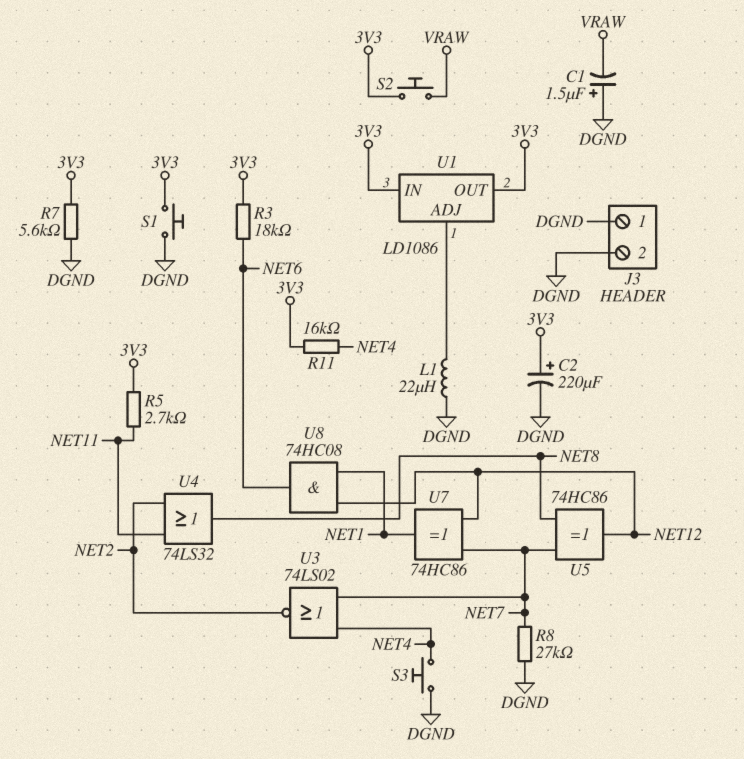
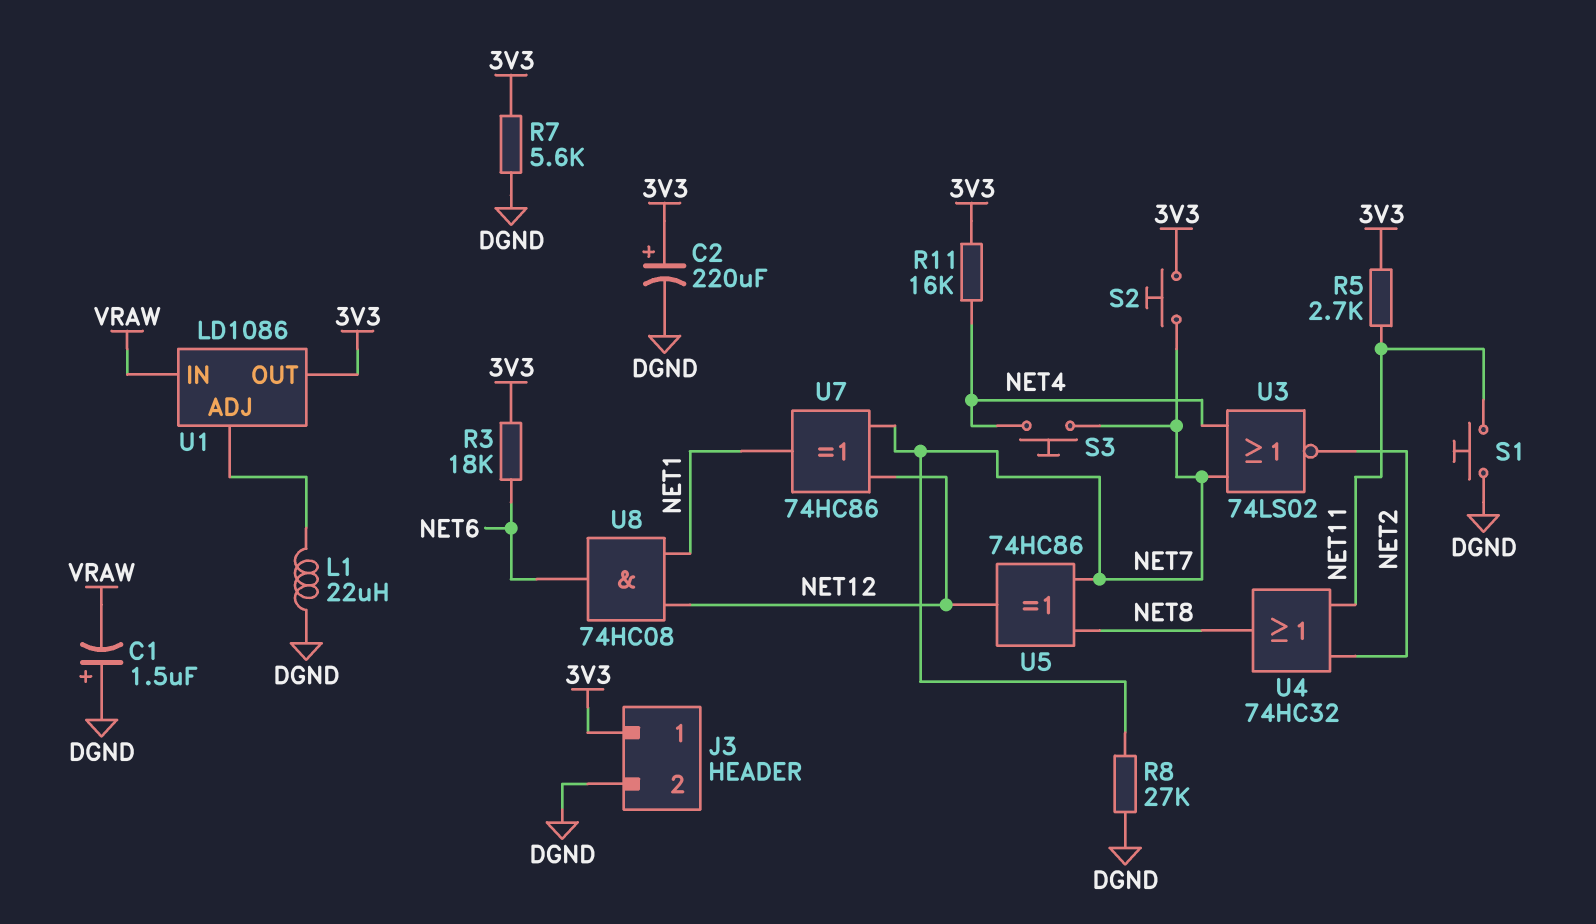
J3 pin 1: DGND -> 3V3
S1: button (3V3, DGND) -> button (DGND, NET11)
S2: button (3V3, VRAW) -> button (3V3, NET7)
S3: button (DGND, NET4) -> button (NET4, NET7)
U1 pin IN: 3V3 -> VRAW
U4: OR 74LS32 (in NET2, in NET11, out NET8) -> OR 74HC32 (in NET2, in NET11, out NET8)

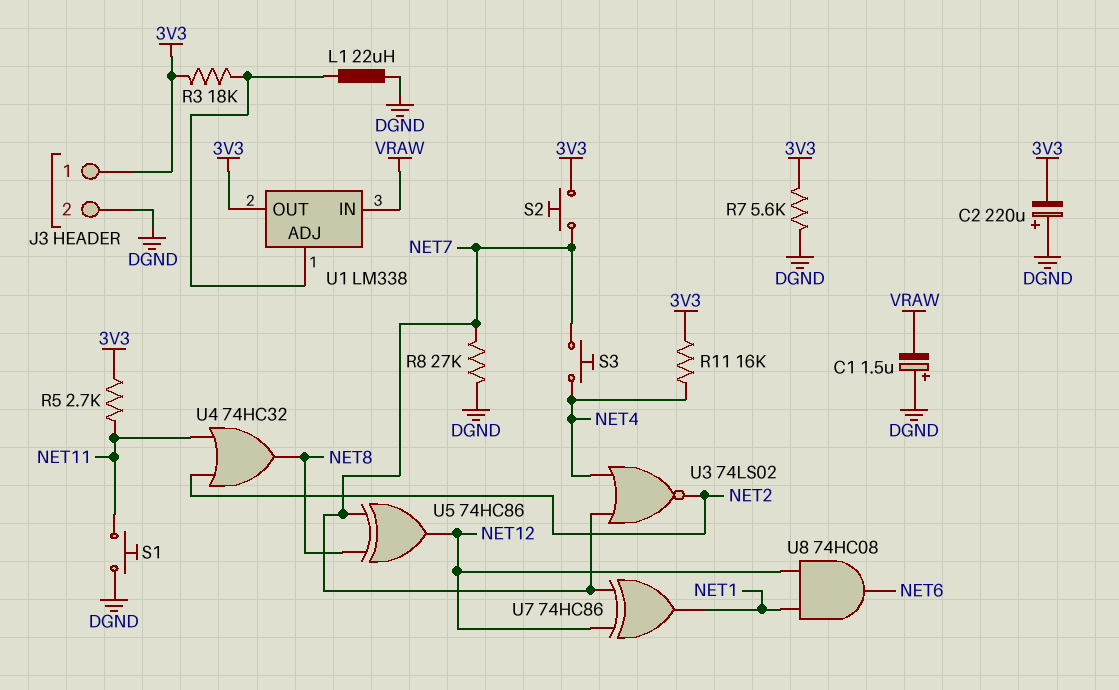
C2: 220uF (plus 3V3, minus DGND) -> 220uF (plus DGND, minus 3V3)
R3: 18k (3V3, NET6) -> 18k (3V3, U1/ADJ)
U1: LD1086 -> LM338

